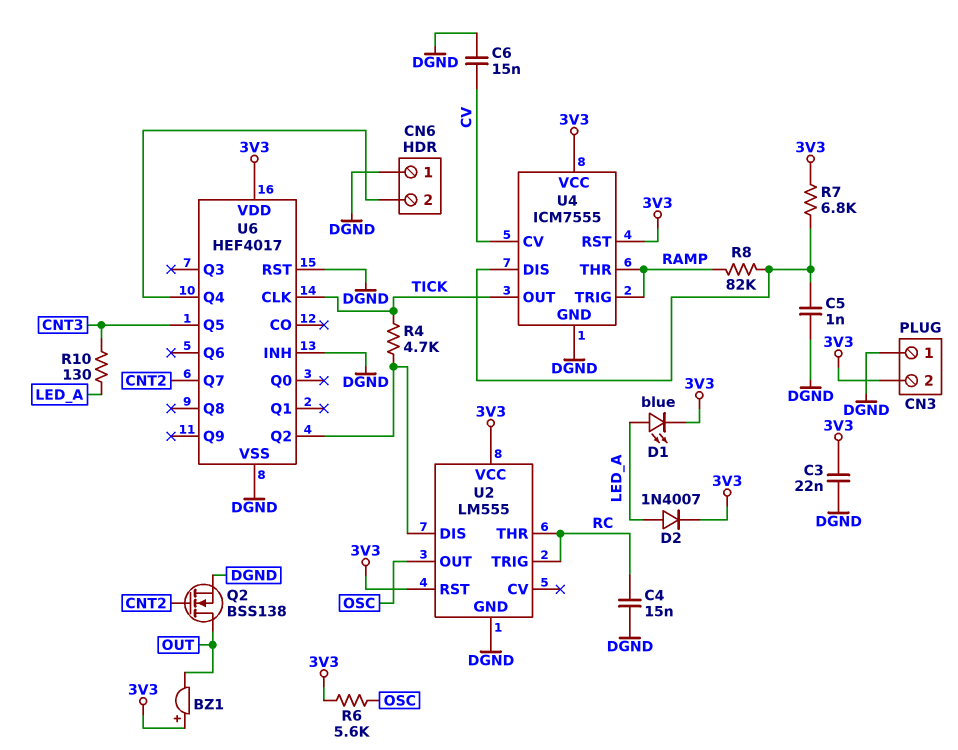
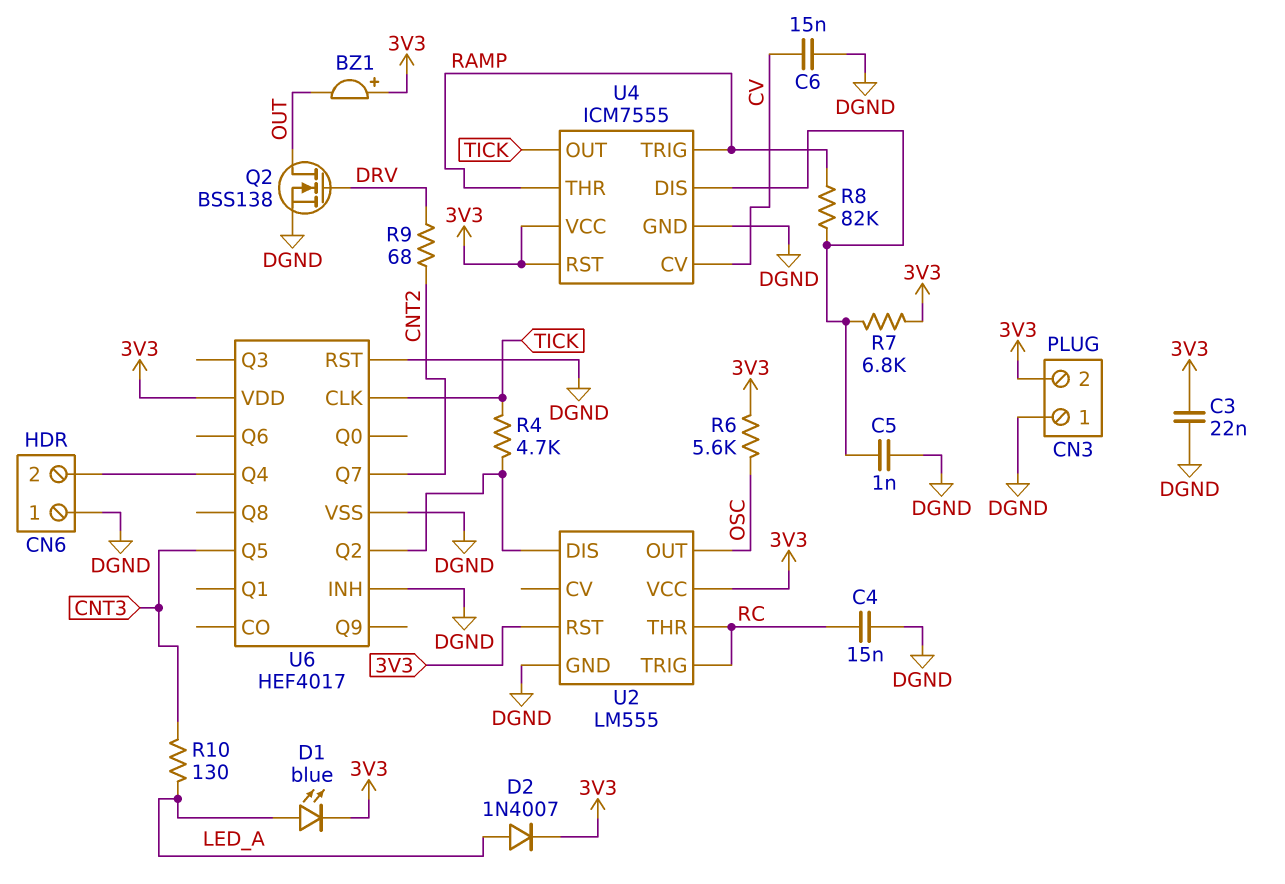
Q2: NMOS BSS138 (G CNT2, D OUT, S DGND) -> NMOS BSS138 (G DRV, D OUT, S DGND)
R9: none -> 68 (CNT2, DRV)

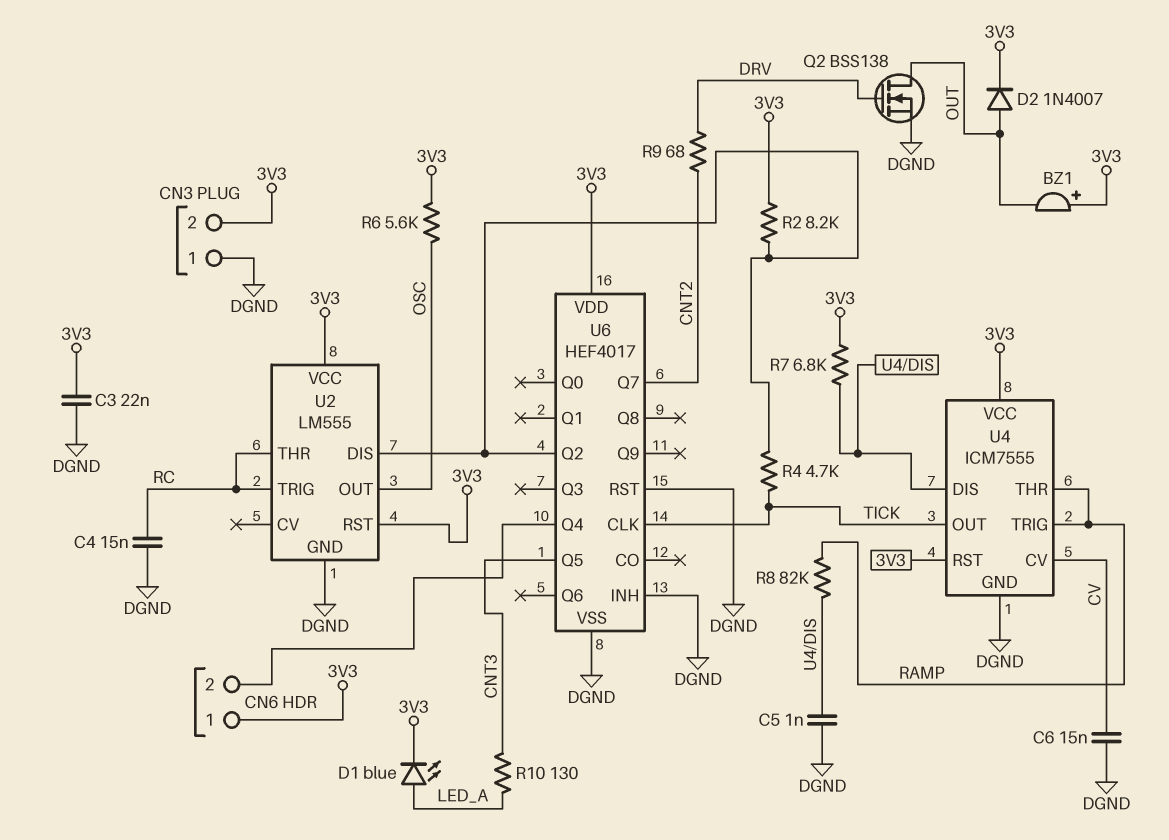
CN6 pin 1: DGND -> 3V3
D2: diode 1N4007 (A LED_A, K 3V3) -> diode 1N4007 (A OUT, K 3V3)
R2: none -> 8.2k (3V3, U2/DIS)

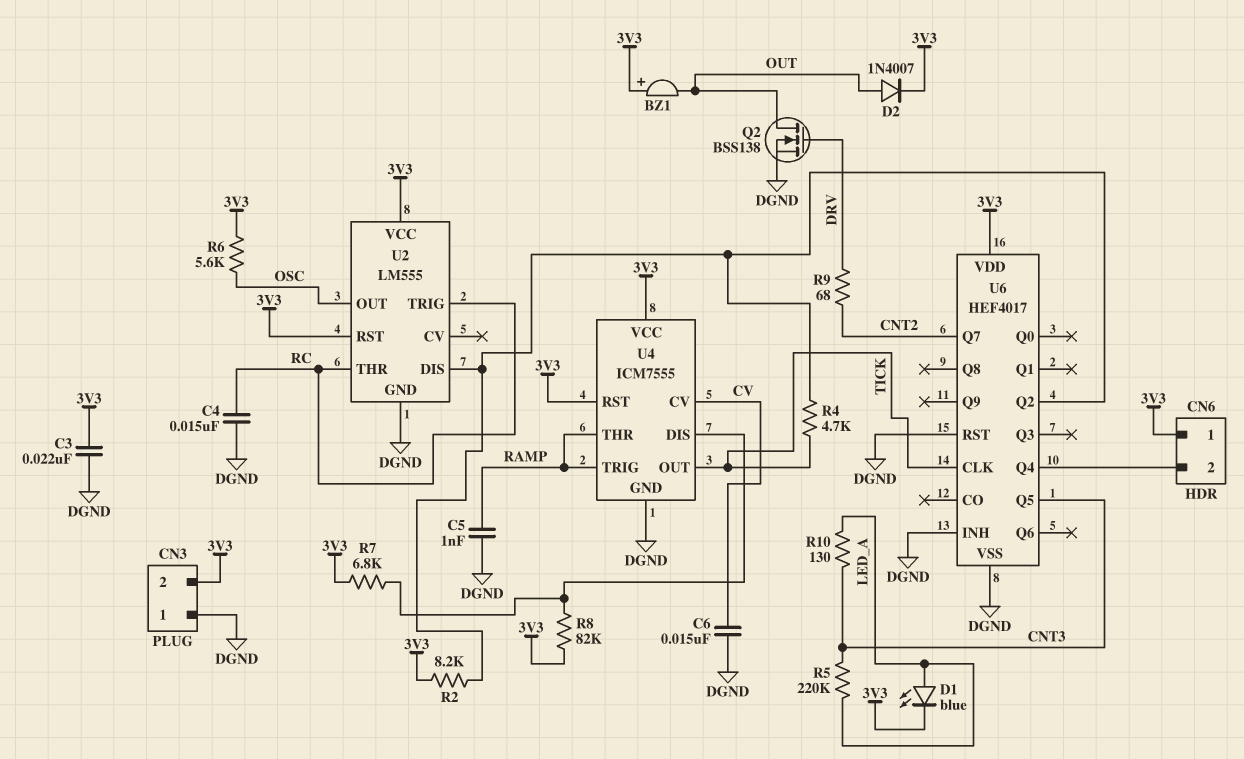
C5: 1nF (DGND, U4/DIS) -> 1nF (DGND, RAMP)
R5: none -> 220k (CNT3, LED_A)
R8: 82k (RAMP, U4/DIS) -> 82k (3V3, U4/DIS)

